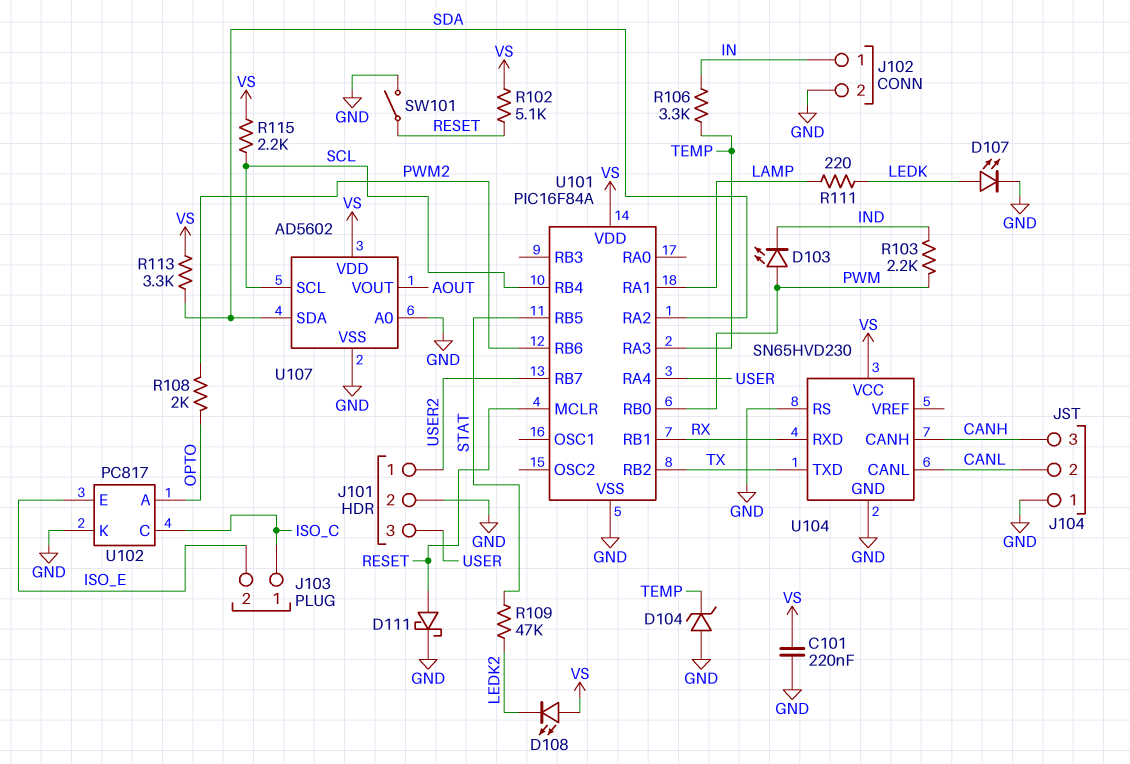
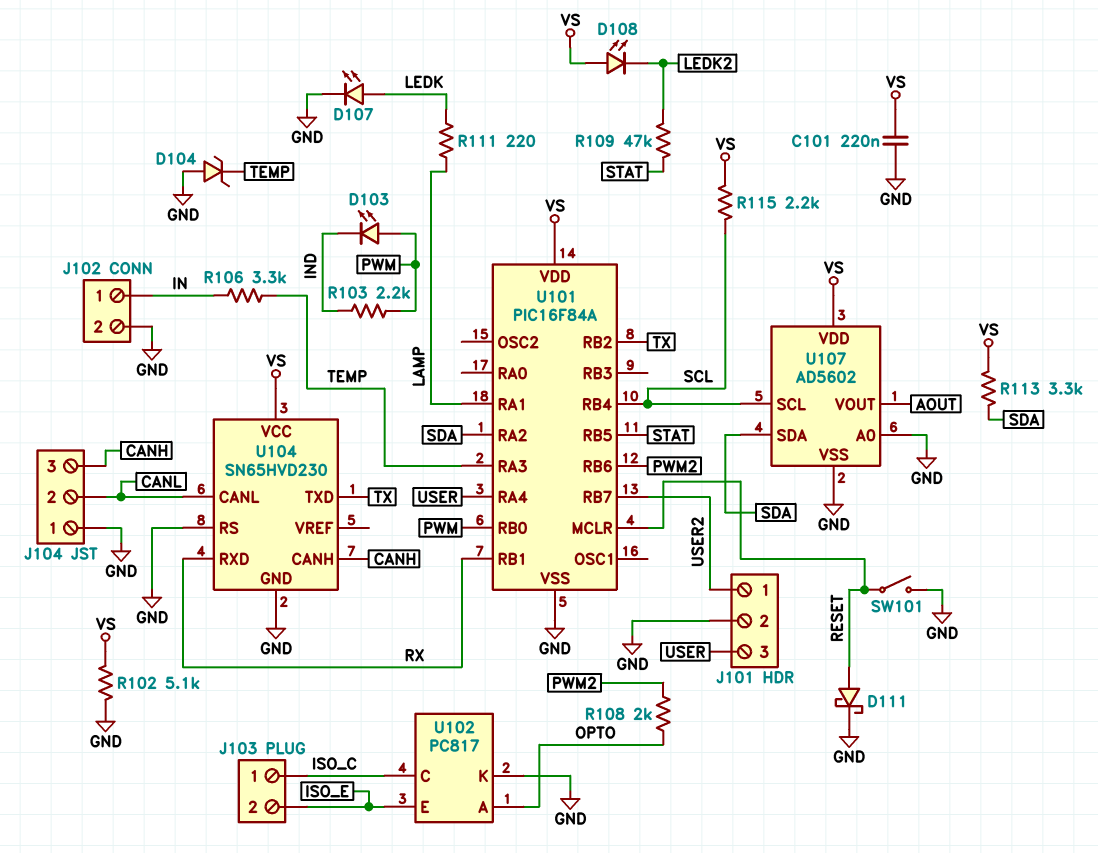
R102: 5.1k (RESET, VS) -> 5.1k (GND, VS)

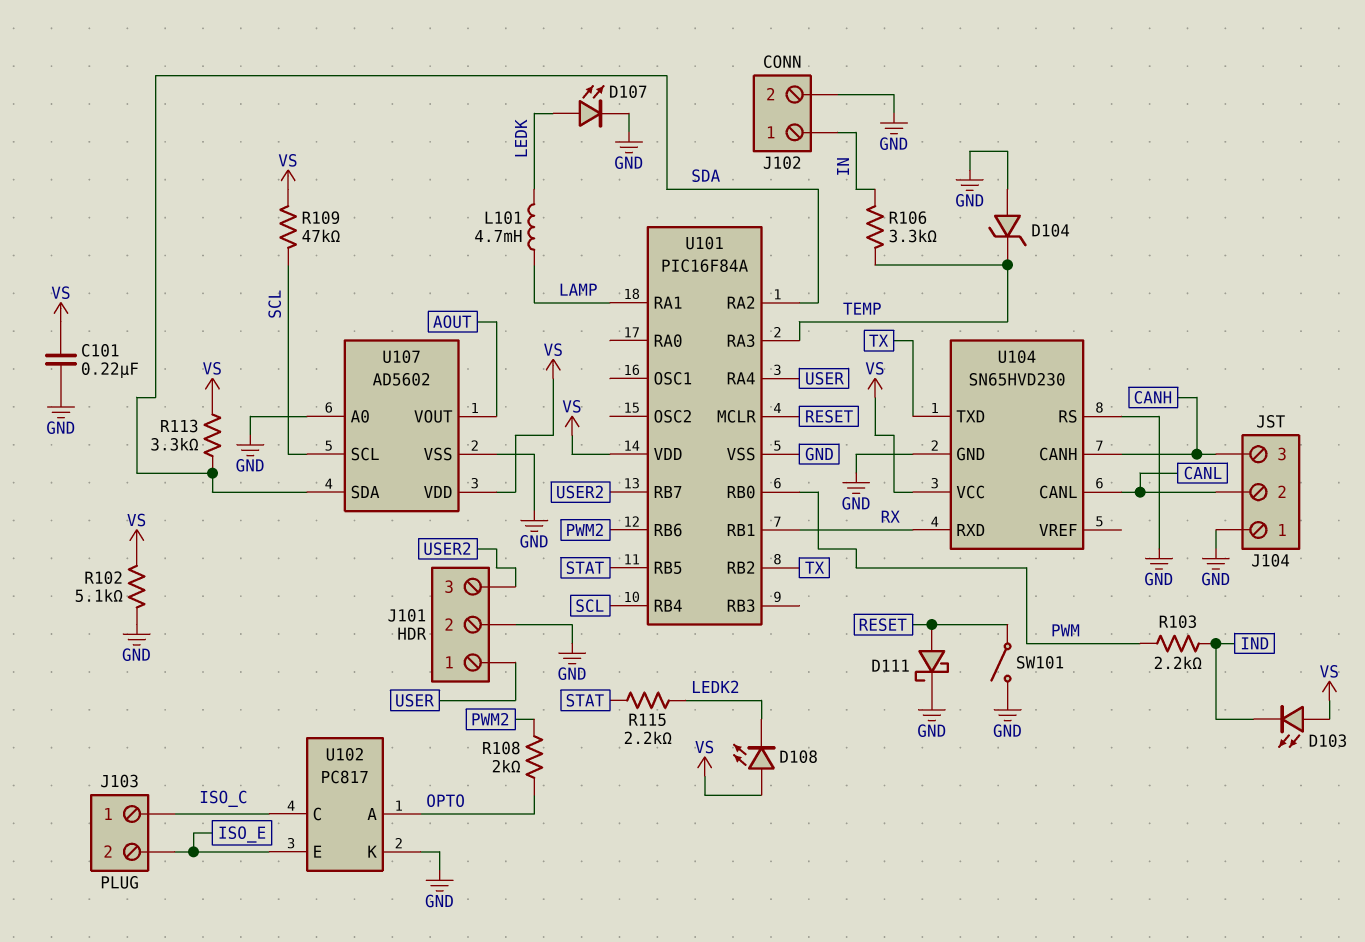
D103: LED (A PWM, K IND) -> LED (A VS, K IND)
J101 pin 1: USER2 -> USER
J101 pin 3: USER -> USER2
L101: none -> 4.7mH (LAMP, LEDK)
R109: 47k (LEDK2, STAT) -> 47k (SCL, VS)
R111: 220 (LAMP, LEDK) -> none
R115: 2.2k (SCL, VS) -> 2.2k (LEDK2, STAT)

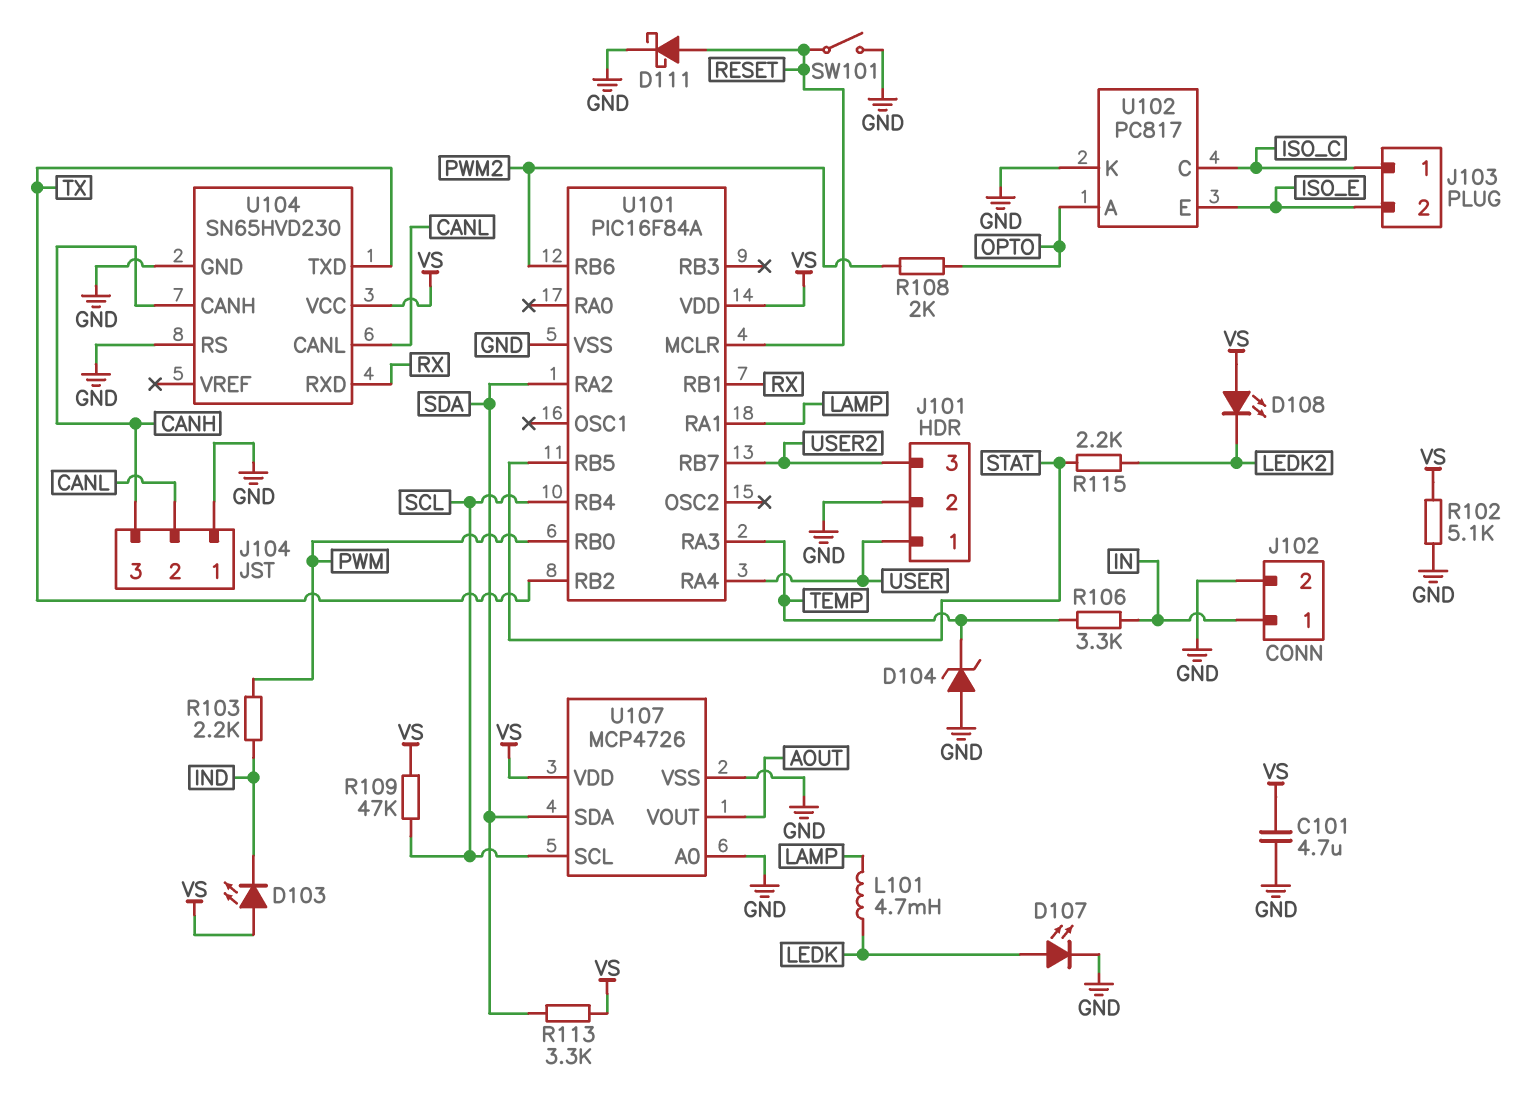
C101: 220nF (GND, VS) -> 4.7uF (GND, VS)
U107: AD5602 -> MCP4726

